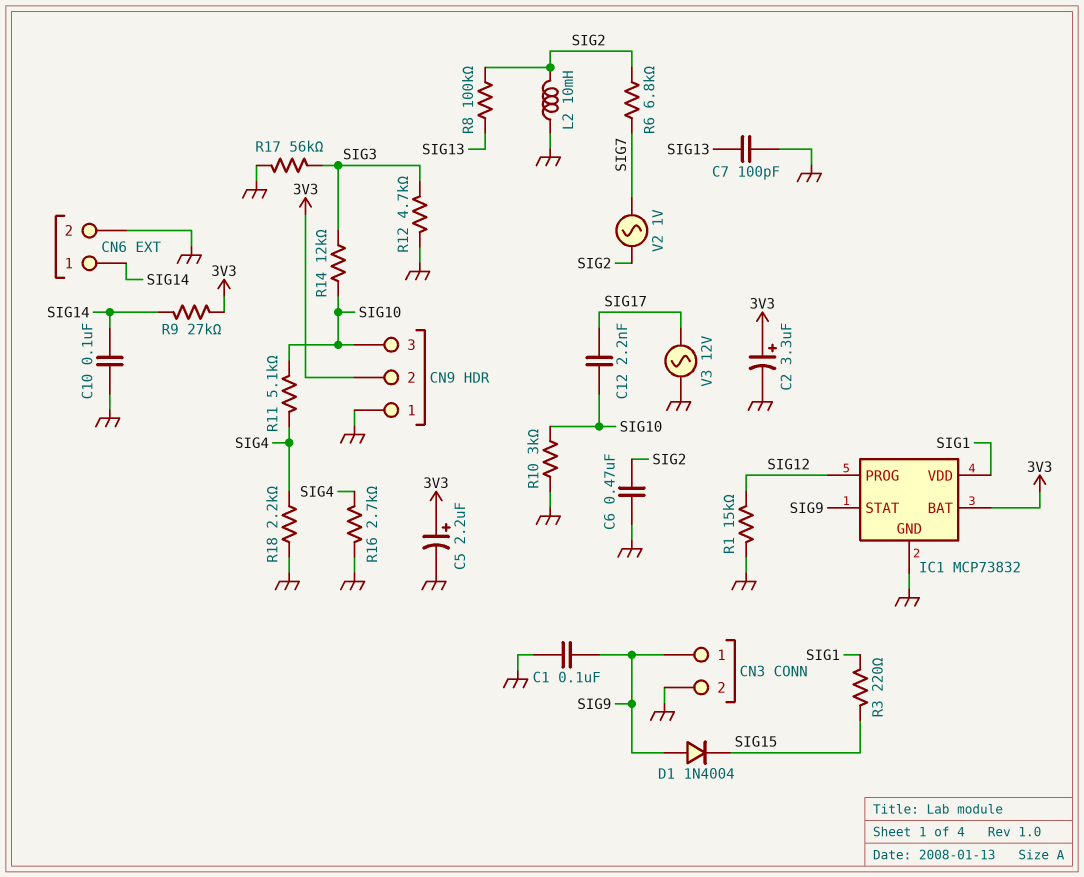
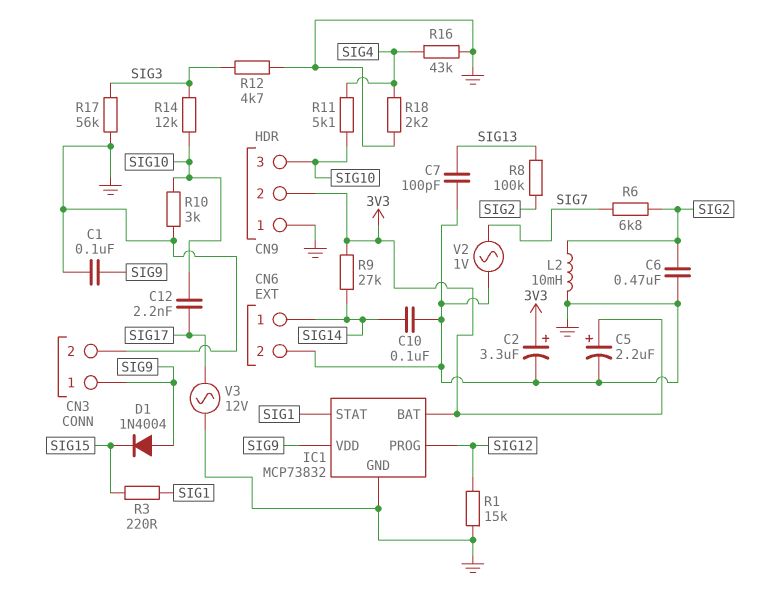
IC1 pin STAT: SIG9 -> SIG1
IC1 pin VDD: SIG1 -> SIG9
R16: 2.7k (GND, SIG4) -> 43k (GND, SIG4)
V2: AC 1V (SIG2, SIG7) -> AC 1V (GND, SIG7)

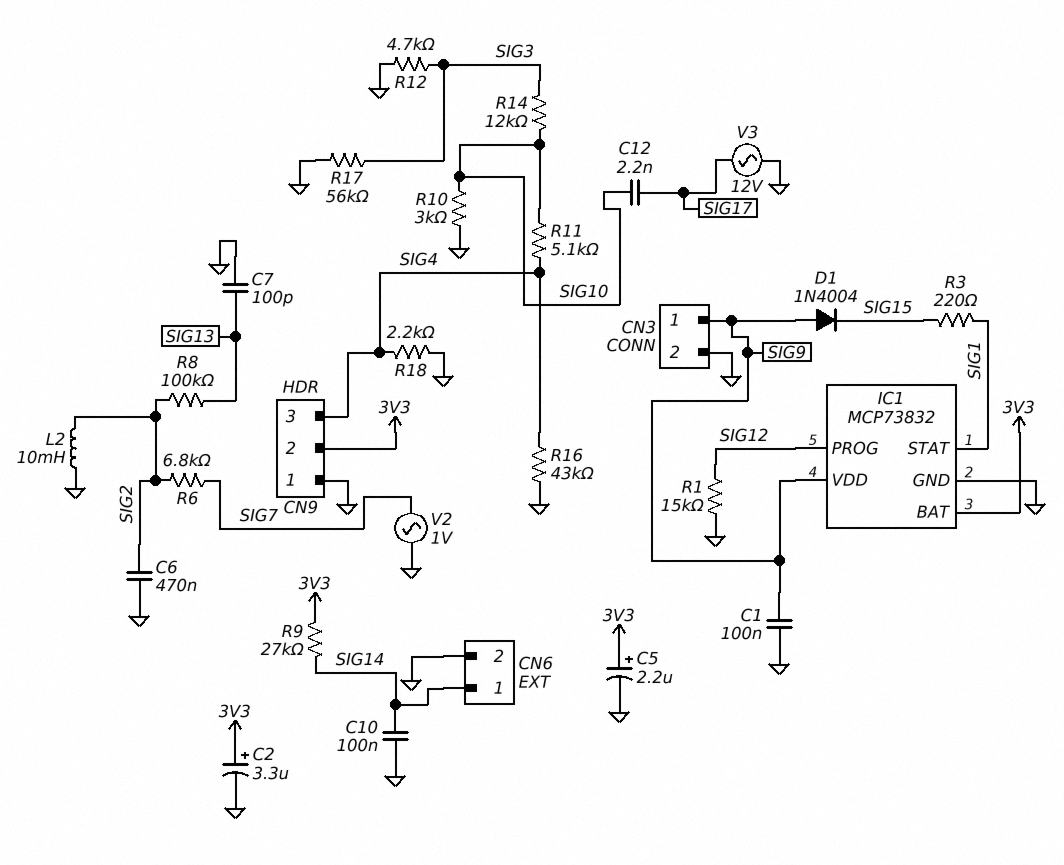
CN9 pin 3: SIG10 -> SIG4

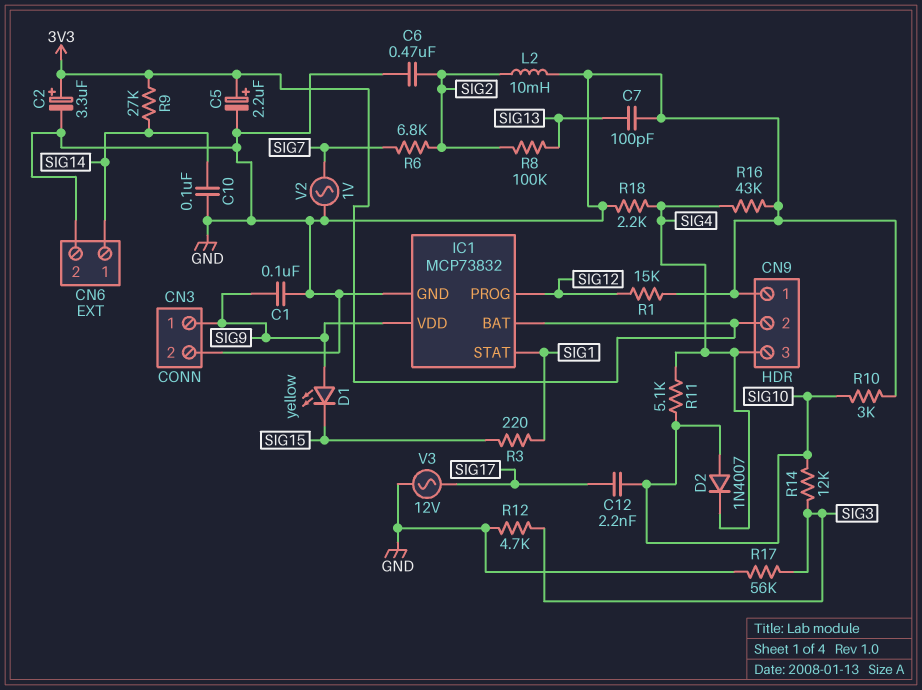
D1: diode 1N4004 (A SIG9, K SIG15) -> LED yellow (A SIG9, K SIG15)
D2: none -> diode 1N4007 (A SIG10, K SIG4)

